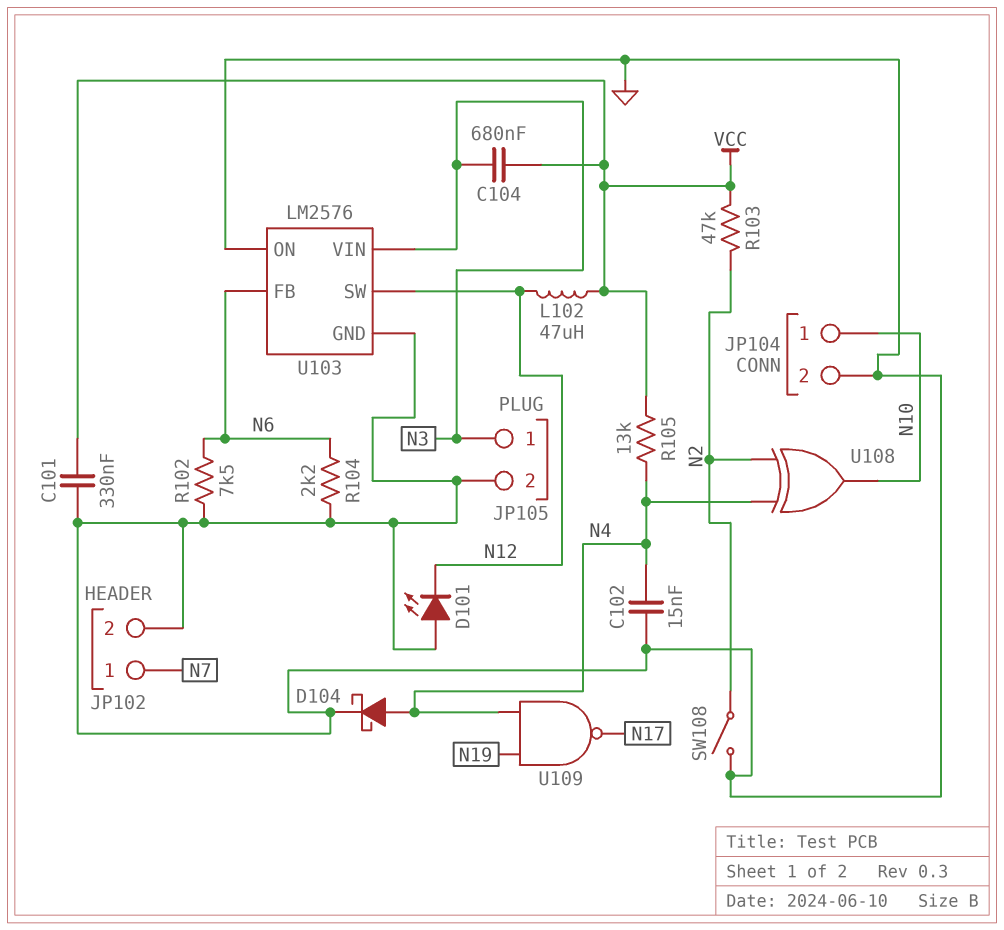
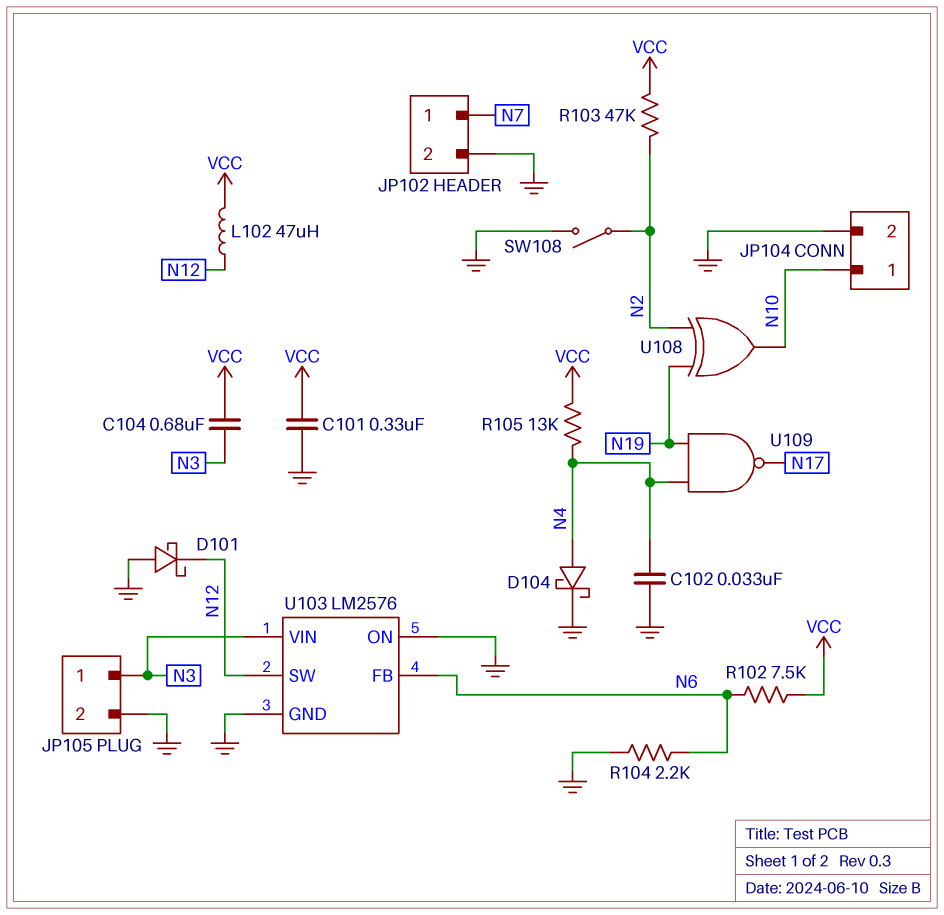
C102: 15nF (GND, N4) -> 33nF (GND, N4)
D101: LED (A GND, K N12) -> schottky (A GND, K N12)
R102: 7.5k (GND, N6) -> 7.5k (N6, VCC)
U108: XOR (in N2, in N4, out N10) -> XOR (in N2, in N19, out N10)

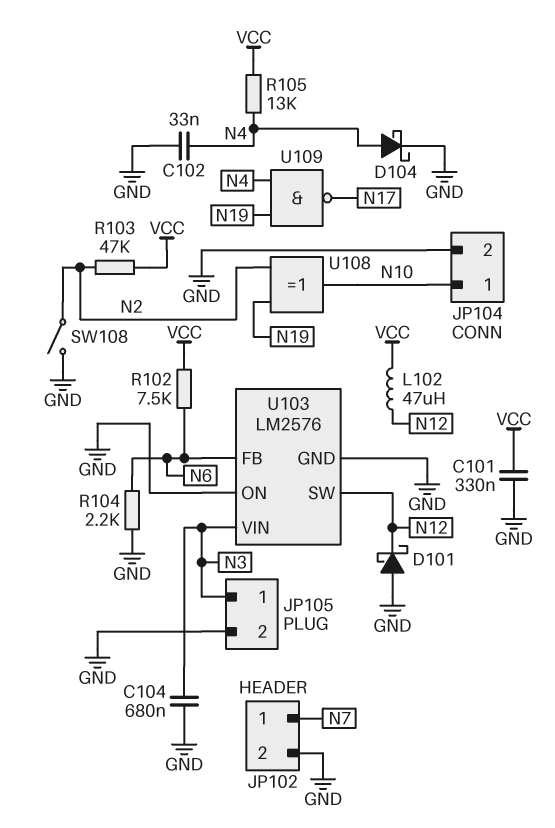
C104: 680nF (N3, VCC) -> 680nF (GND, N3)

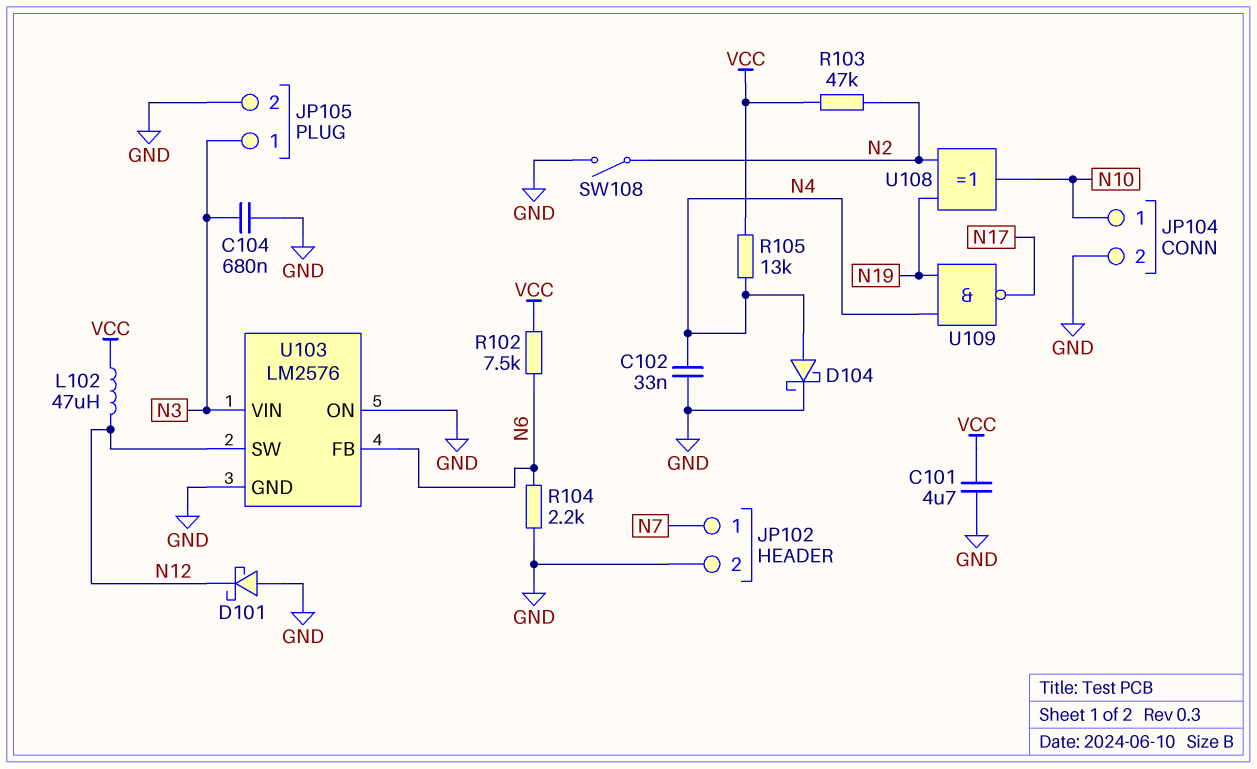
C101: 330nF (GND, VCC) -> 4.7uF (GND, VCC)

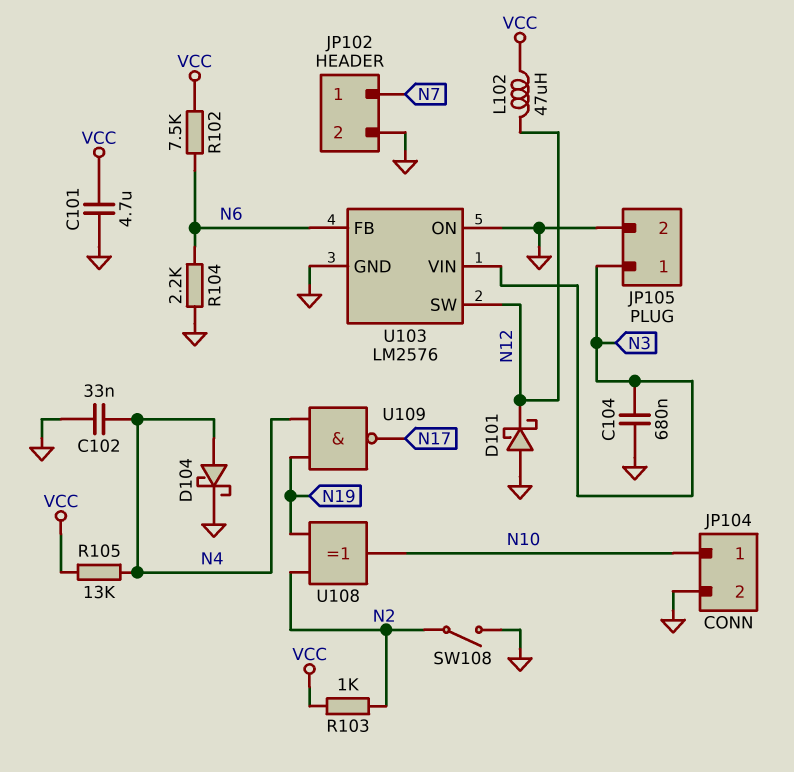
R103: 47k (N2, VCC) -> 1k (N2, VCC)

